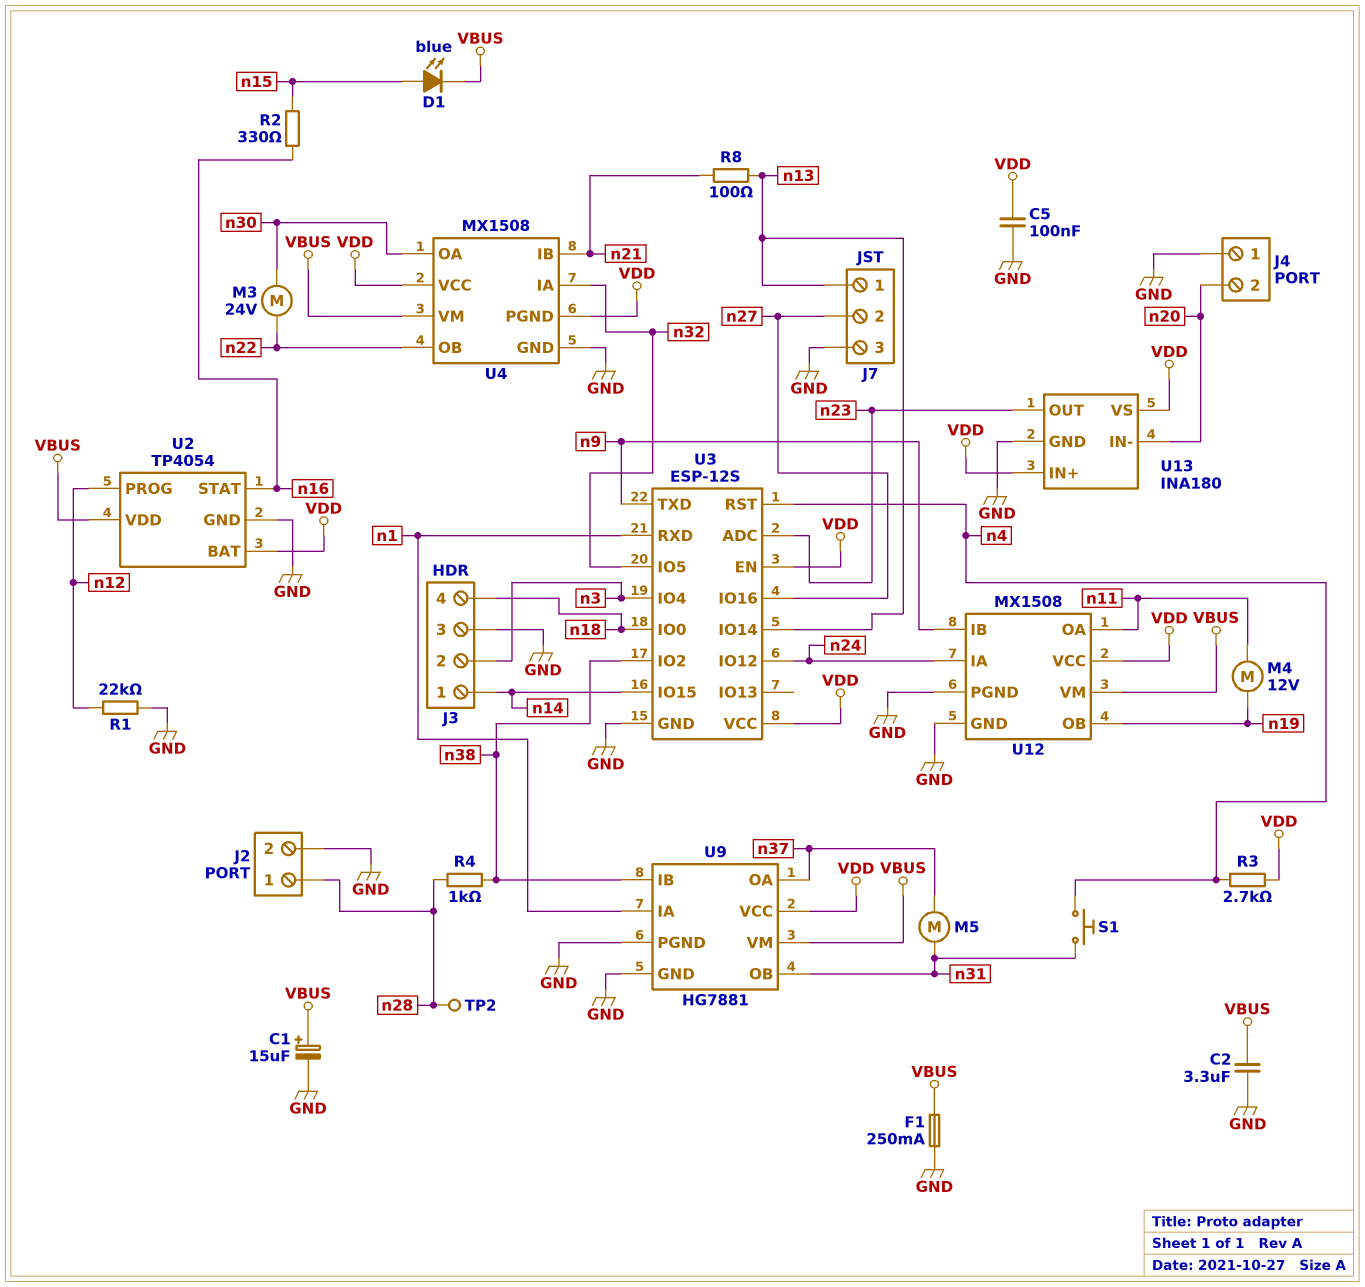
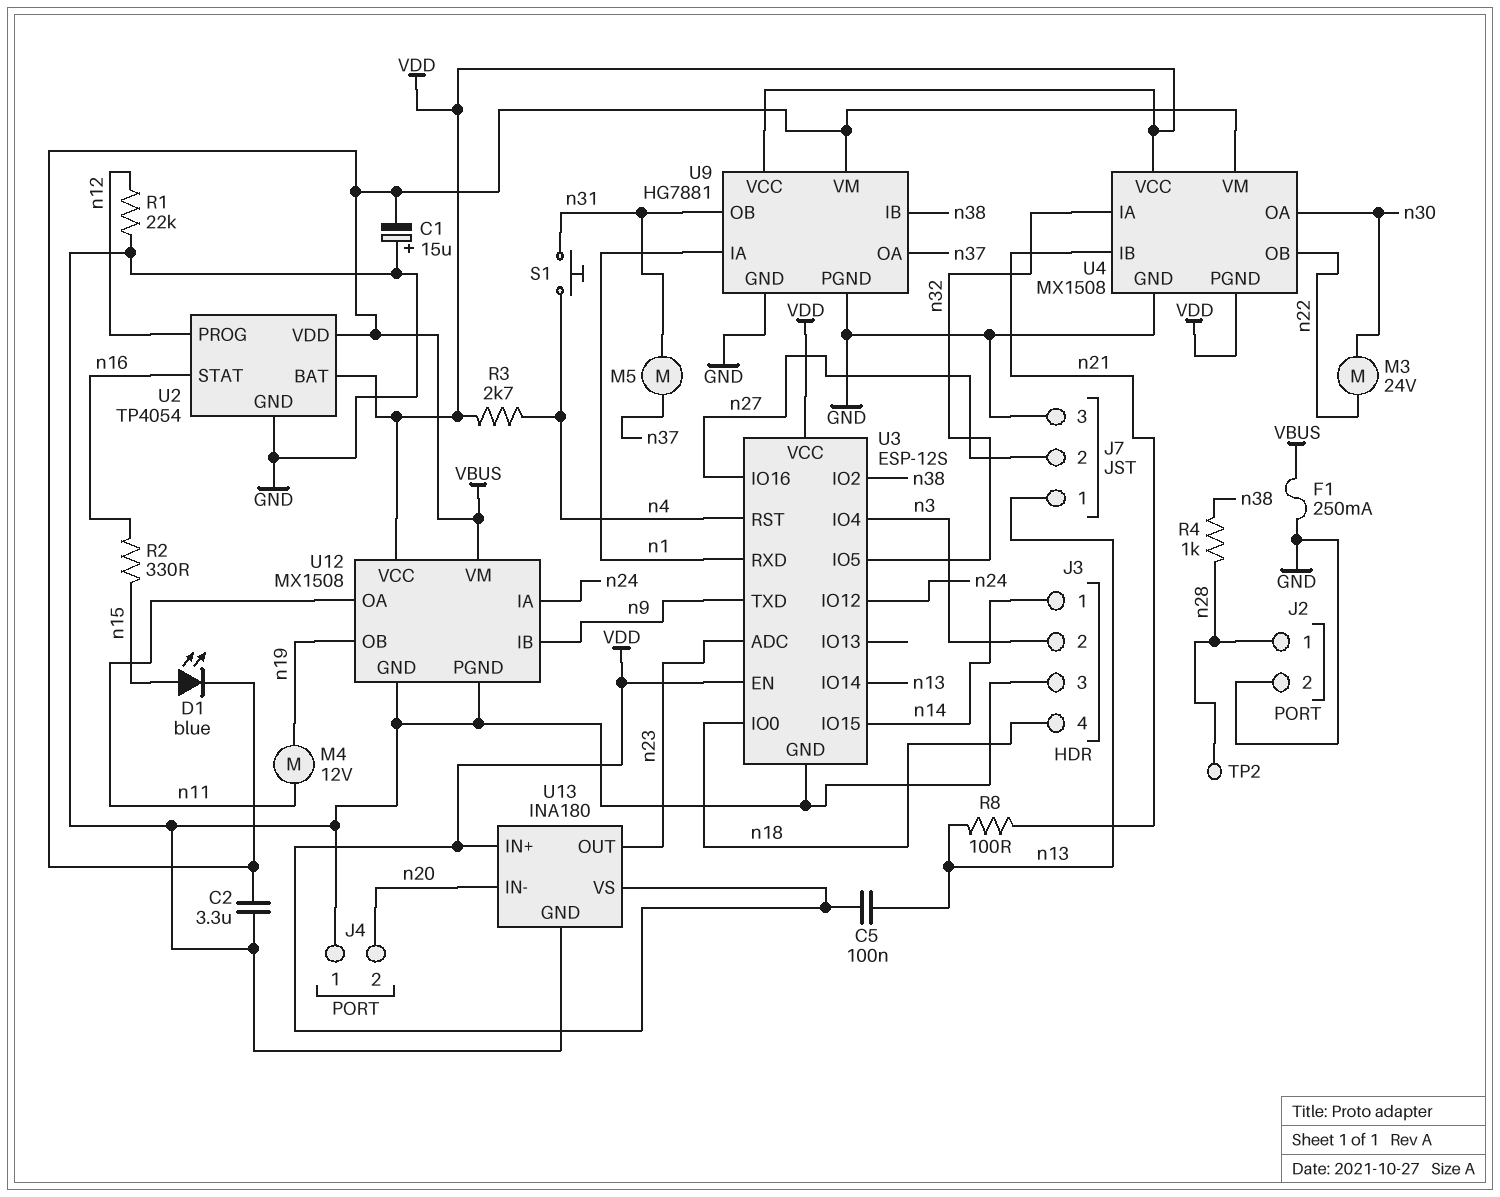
C1: 15uF (plus VBUS, minus GND) -> 15uF (plus GND, minus VBUS)
C5: 100nF (GND, VDD) -> 100nF (VDD, n13)

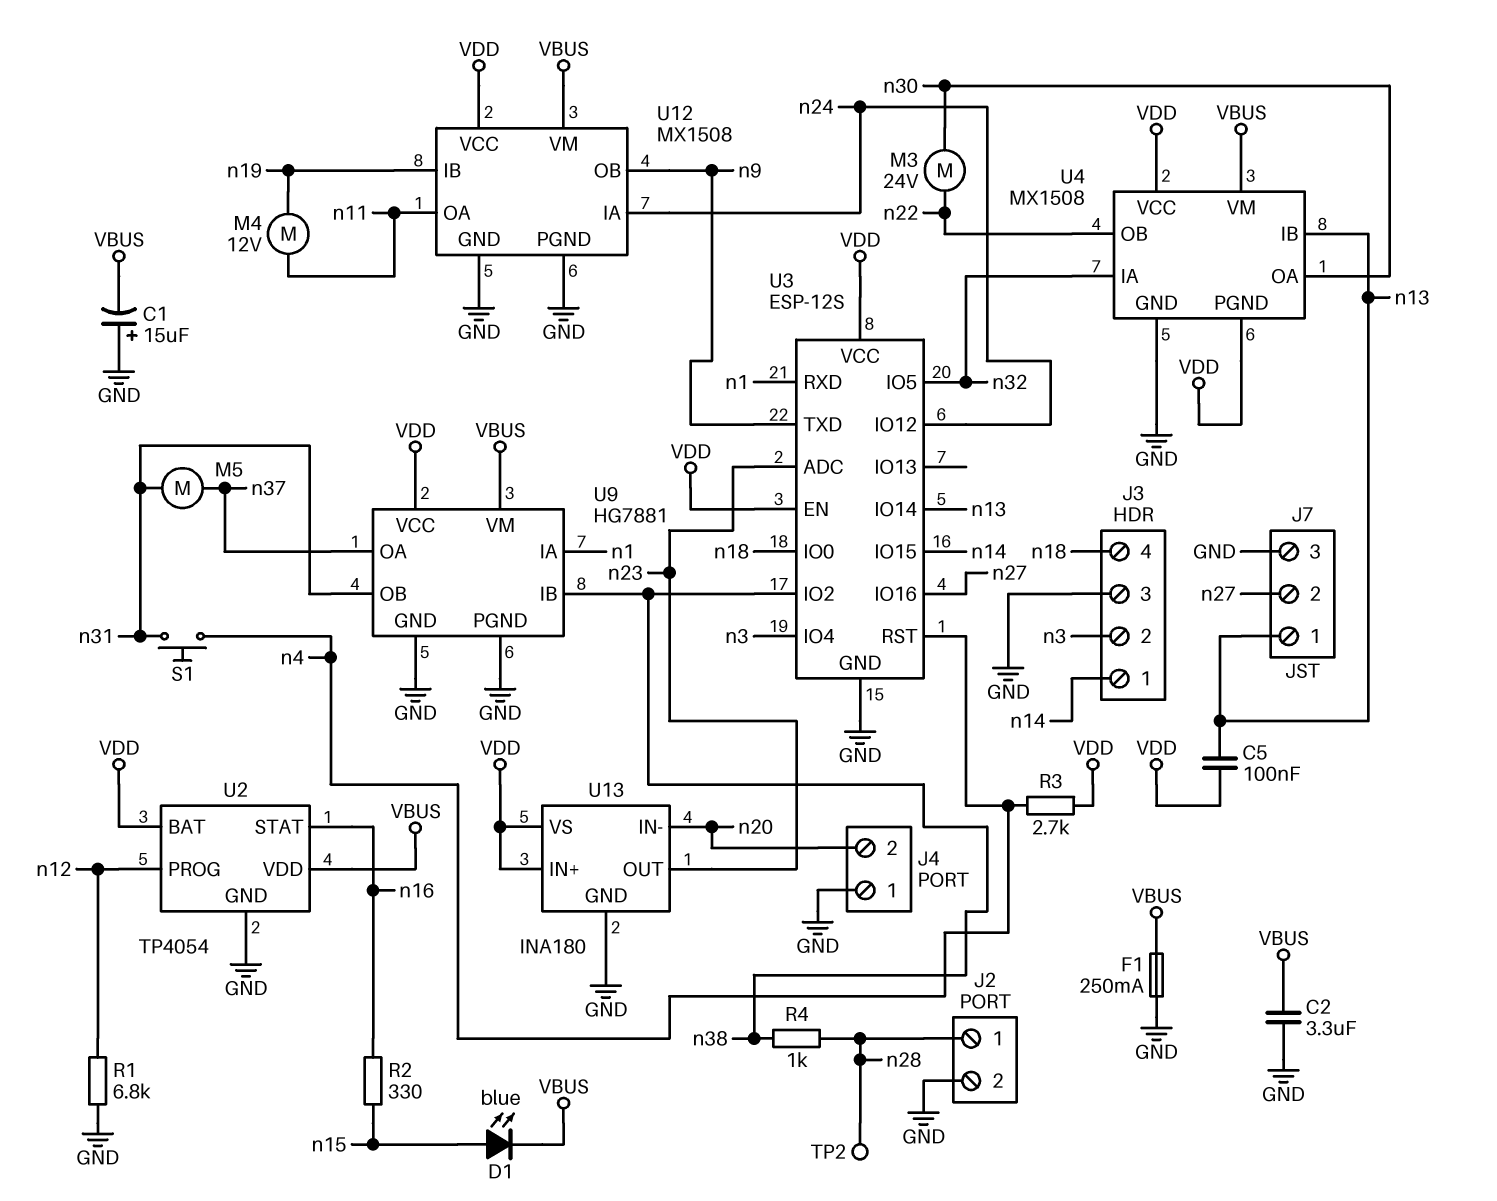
R1: 22k (GND, n12) -> 6.8k (GND, n12)
R8: 100 (n13, n21) -> none
U4 pin IB: n21 -> n13
U12 pin IB: n9 -> n19
U12 pin OB: n19 -> n9

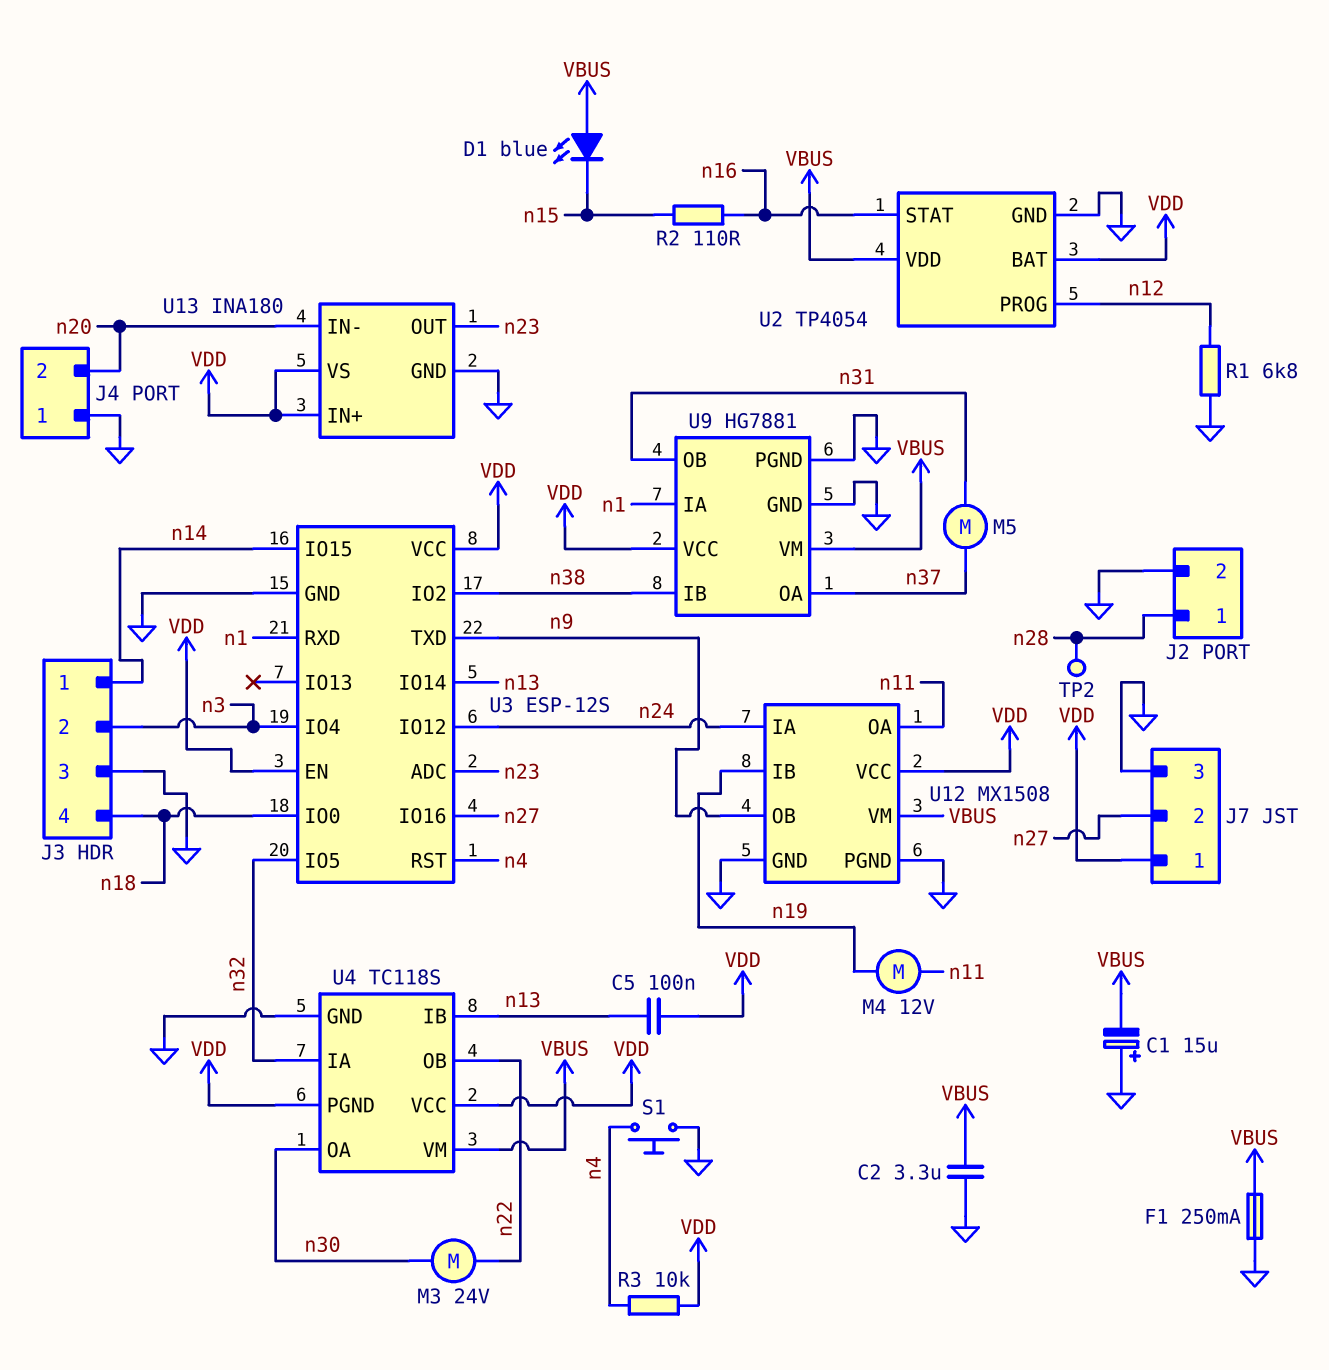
D1: LED blue (A n15, K VBUS) -> LED blue (A VBUS, K n15)
J7 pin 1: n13 -> VDD
R2: 330 (n15, n16) -> 110 (n15, n16)
R3: 2.7k (VDD, n4) -> 10k (VDD, n4)
R4: 1k (n28, n38) -> none
S1: button (n4, n31) -> button (GND, n4)
U4: MX1508 -> TC118S

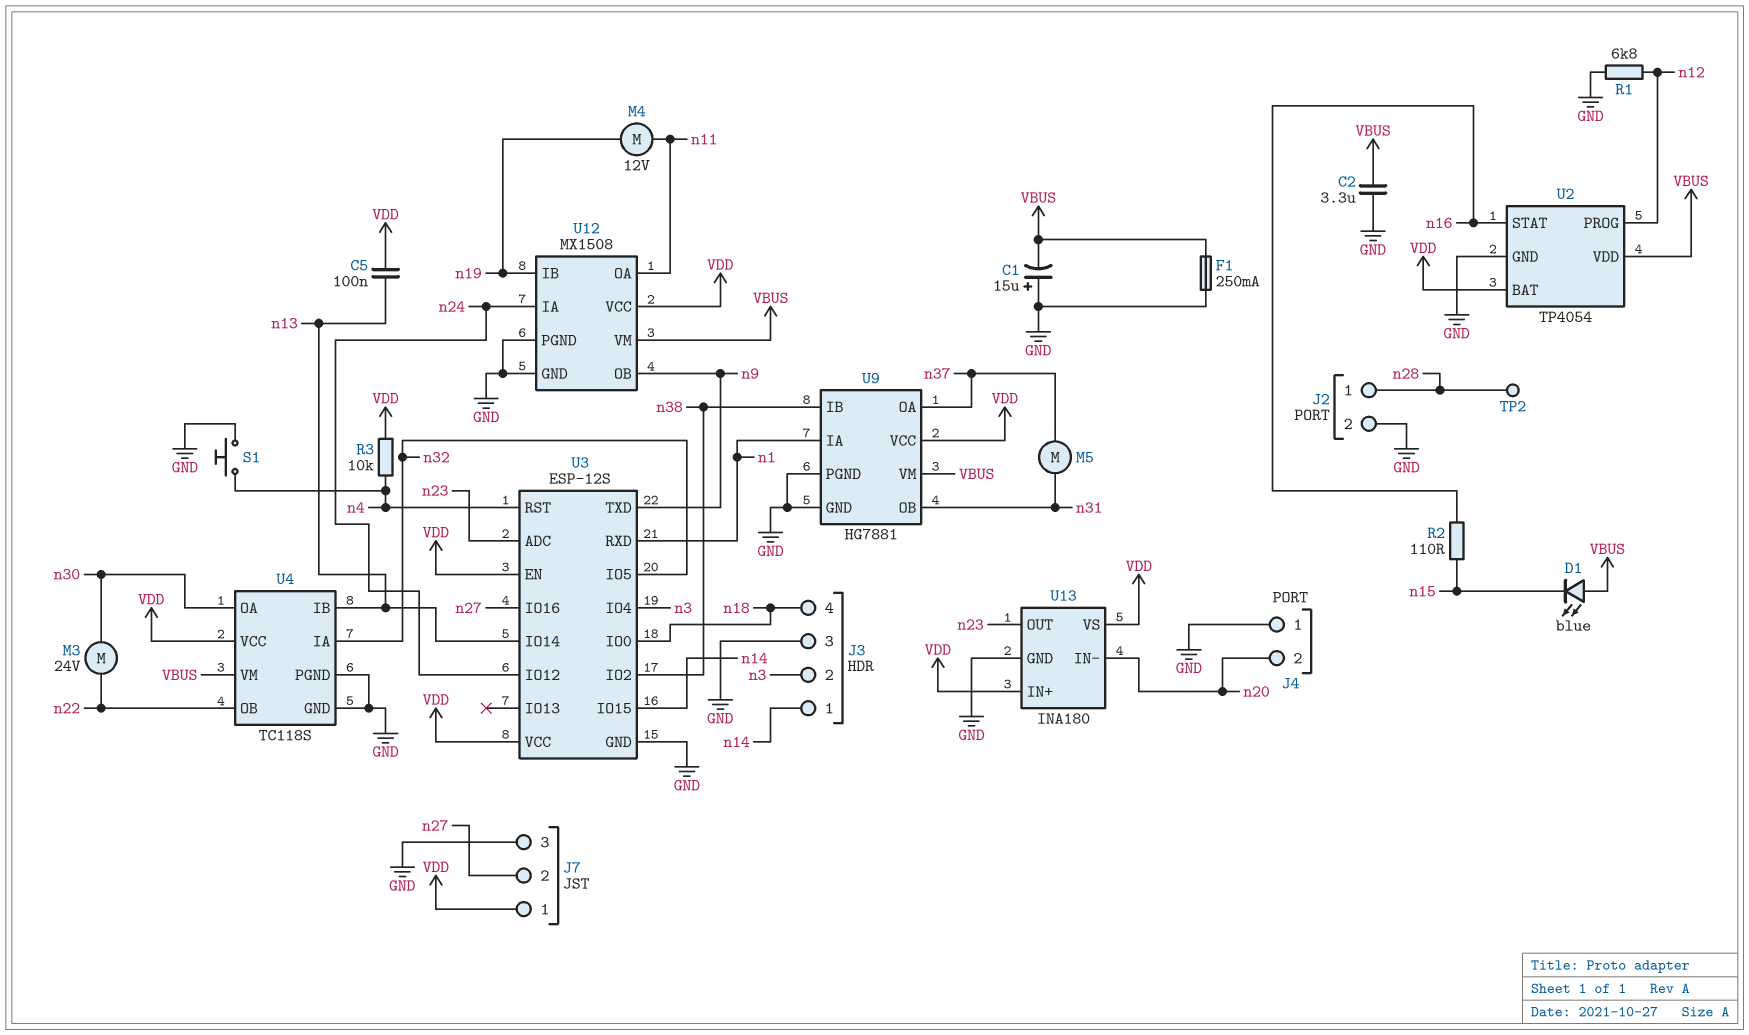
U4 pin PGND: VDD -> GND

